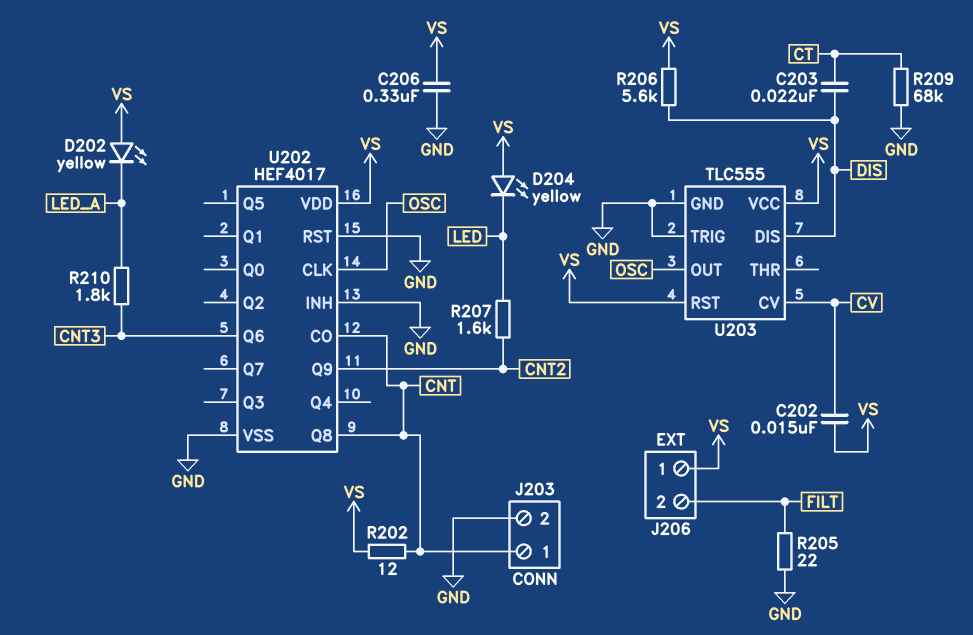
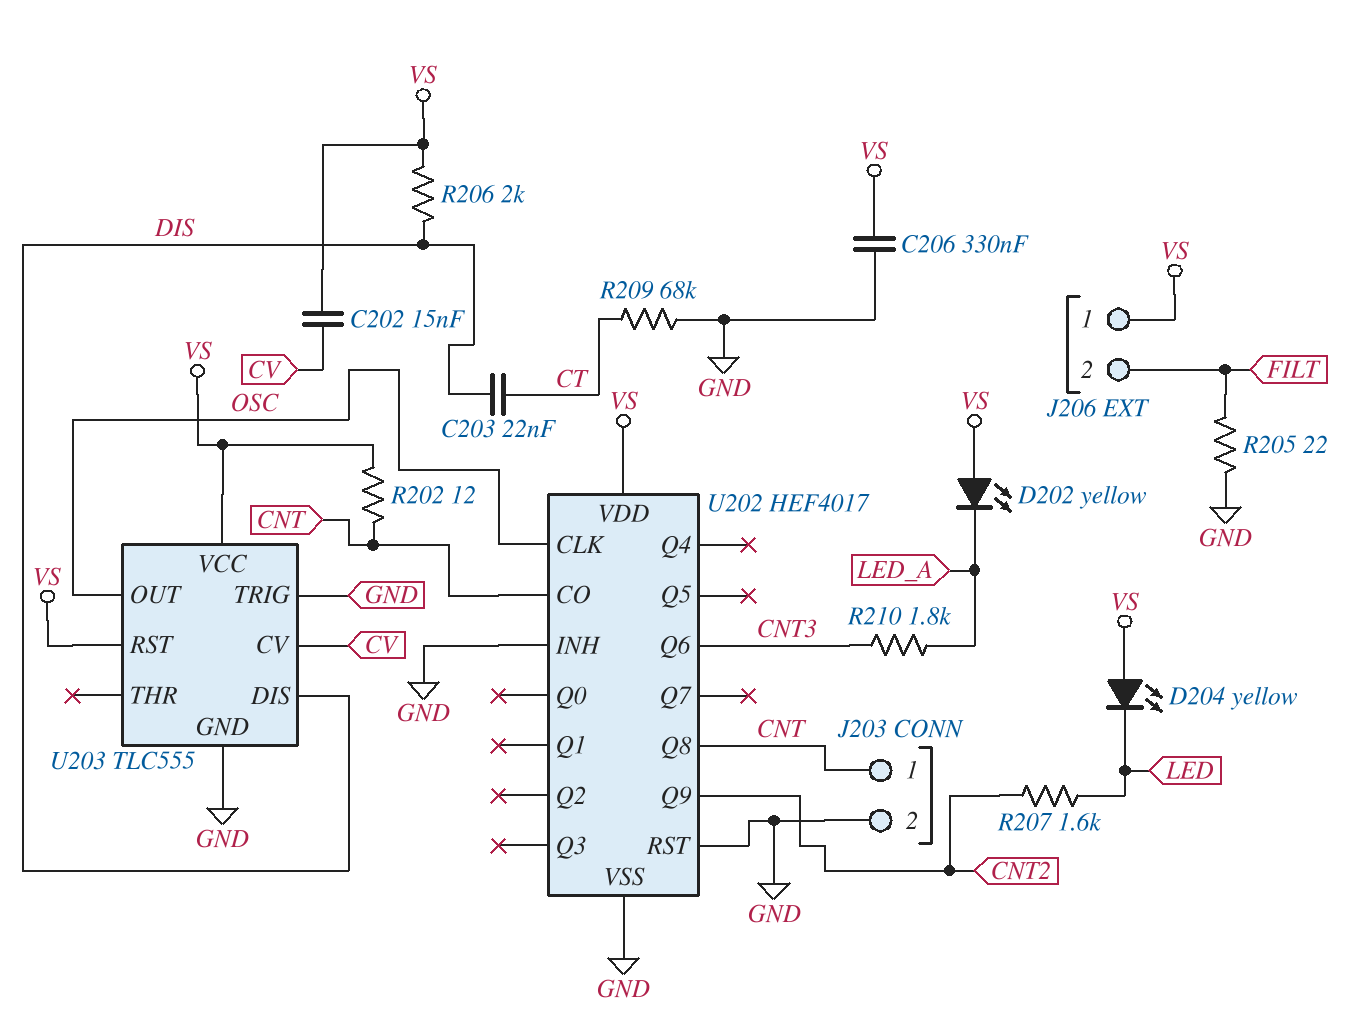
R206: 5.6k (DIS, VS) -> 2k (DIS, VS)

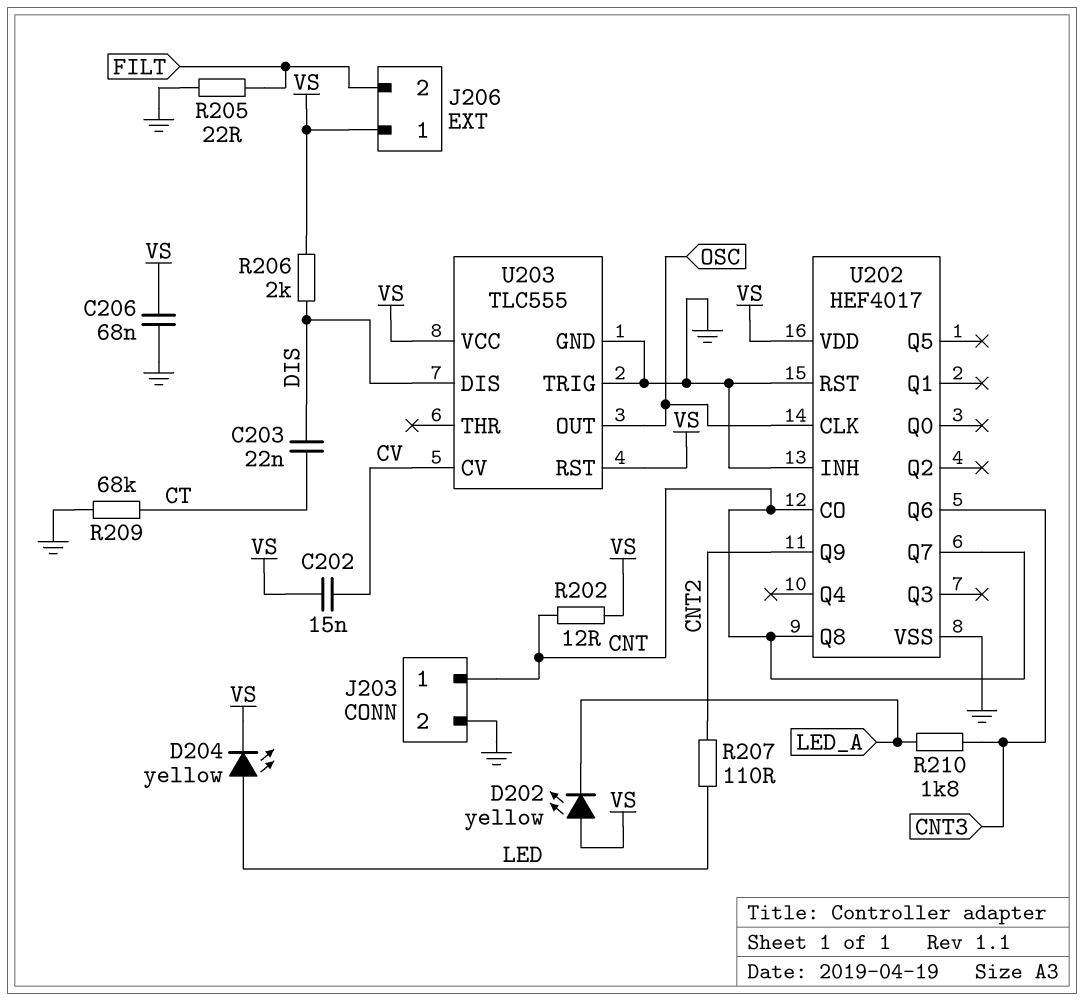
C206: 330nF (GND, VS) -> 68nF (GND, VS)
D204: LED yellow (A VS, K LED) -> LED yellow (A LED, K VS)
R207: 1.6k (CNT2, LED) -> 110 (CNT2, LED)
U202 pin Q7: none -> CNT

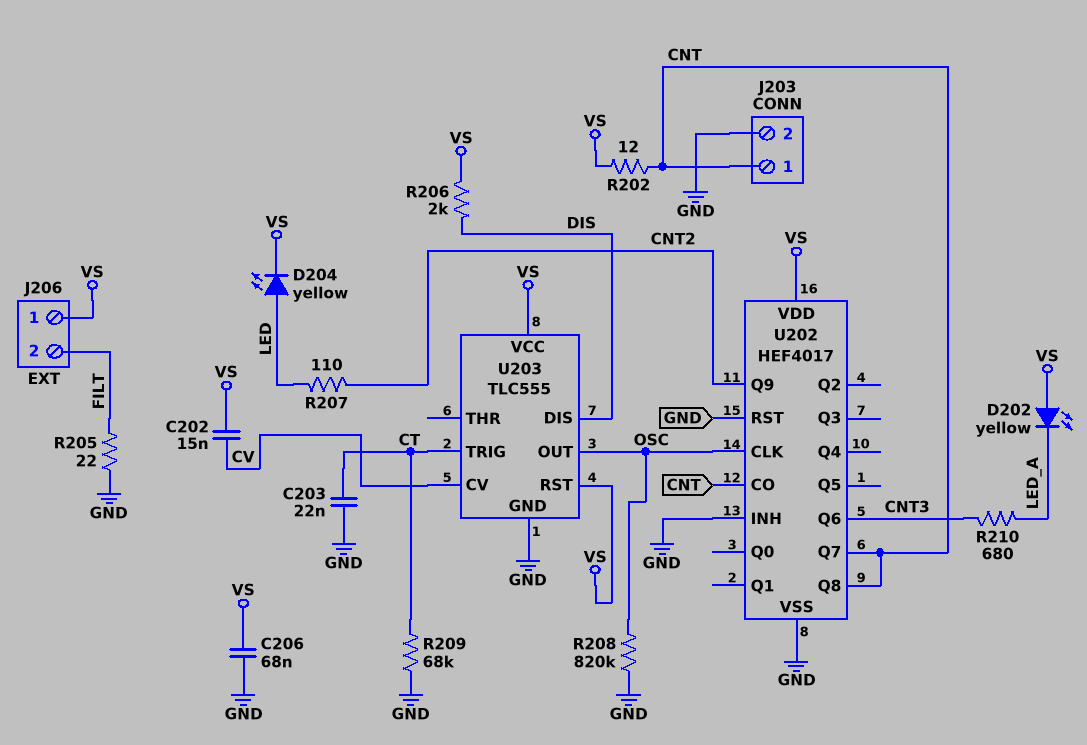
C203: 22nF (CT, DIS) -> 22nF (CT, GND)
R208: none -> 820k (GND, OSC)
R210: 1.8k (CNT3, LED_A) -> 680 (CNT3, LED_A)
U203 pin TRIG: GND -> CT

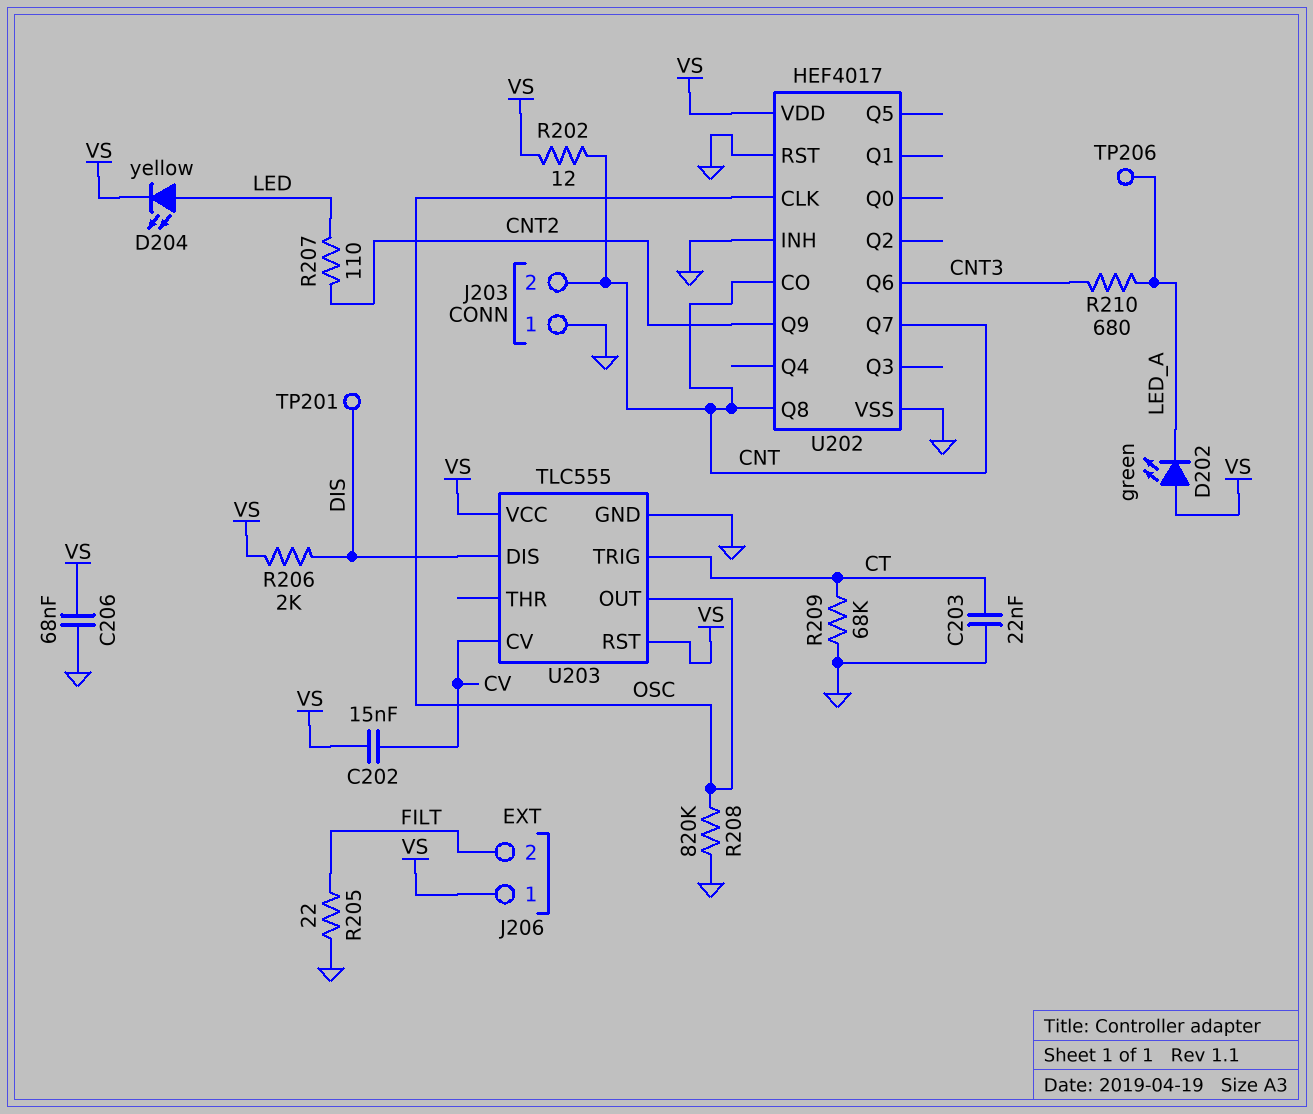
D202: LED yellow (A VS, K LED_A) -> LED green (A VS, K LED_A)
J203 pin 1: CNT -> GND
J203 pin 2: GND -> CNT
TP201: none -> test point (DIS)
TP206: none -> test point (LED_A)

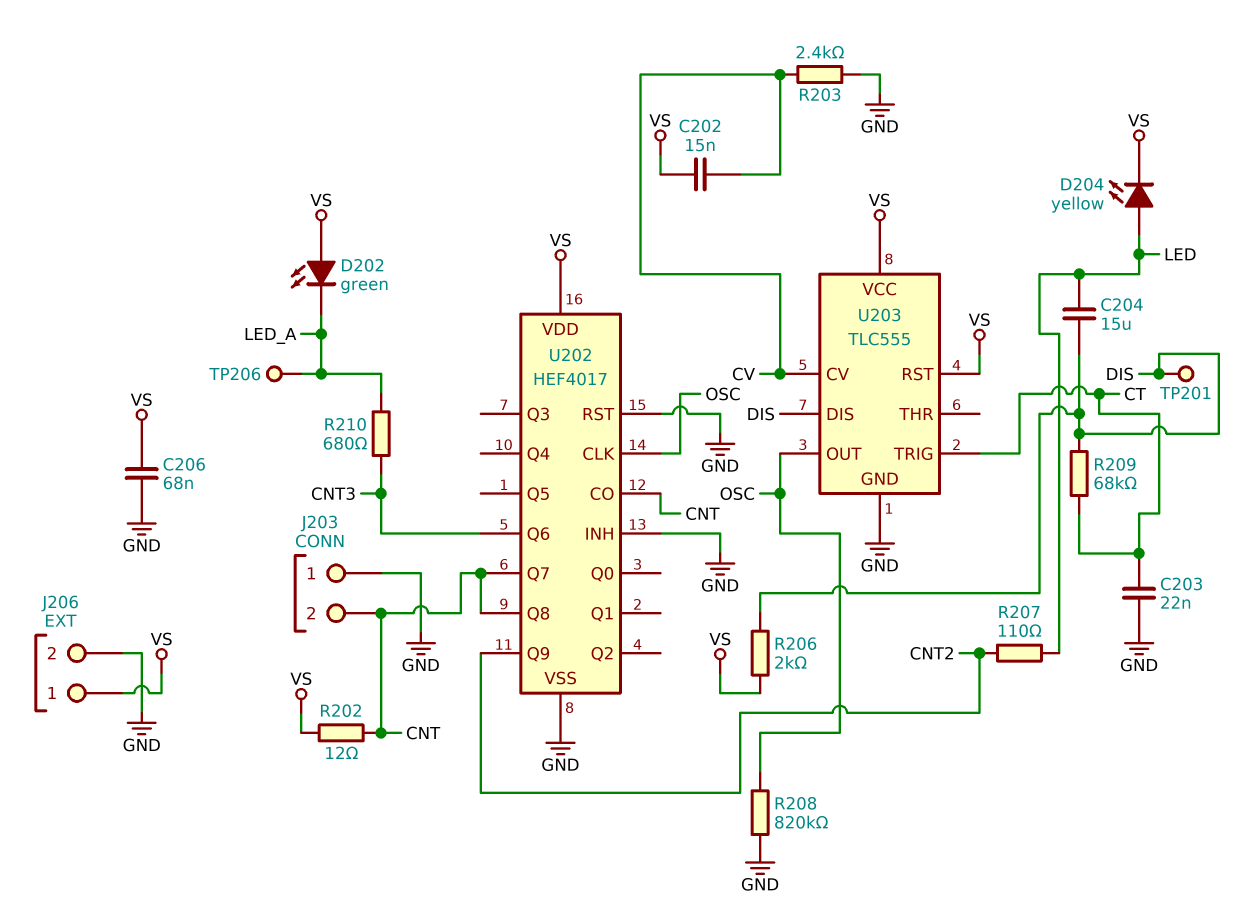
C204: none -> 15uF (DIS, LED)
J206 pin 2: FILT -> GND
R203: none -> 2.4k (CV, GND)
R205: 22 (FILT, GND) -> none
R209: 68k (CT, GND) -> 68k (CT, DIS)

